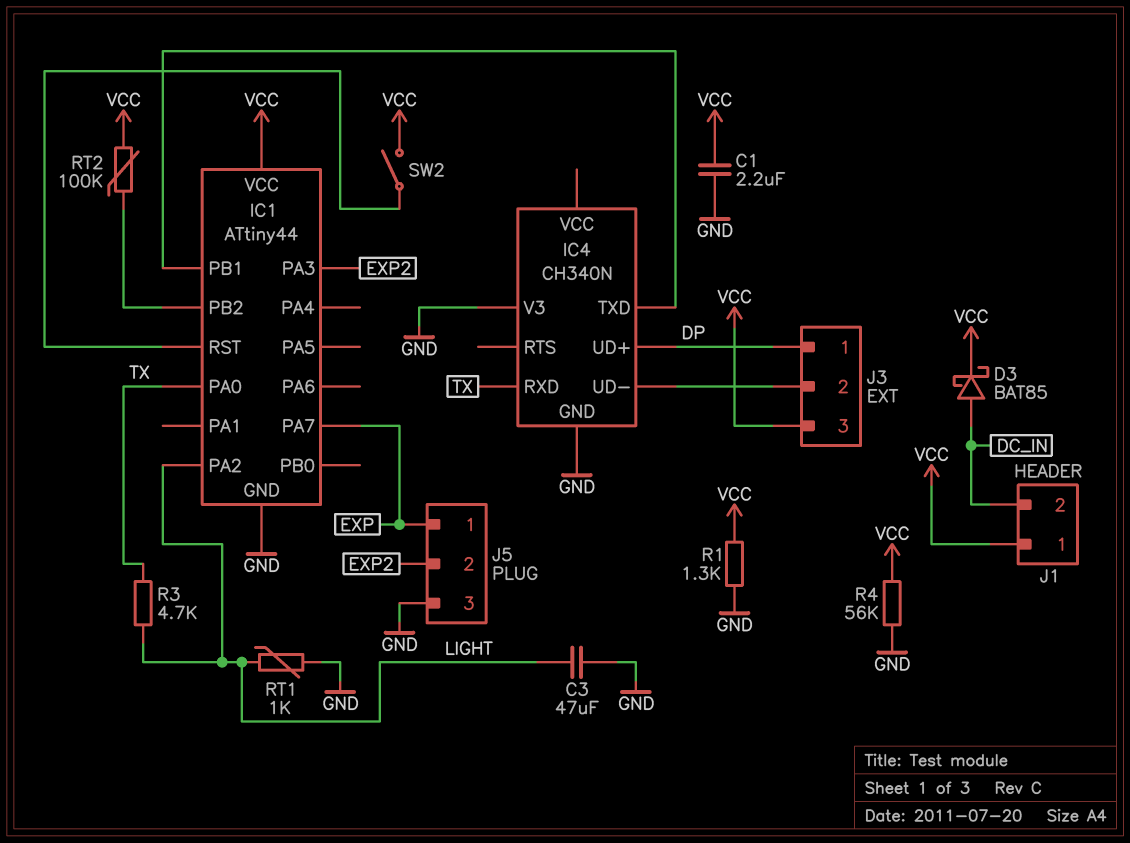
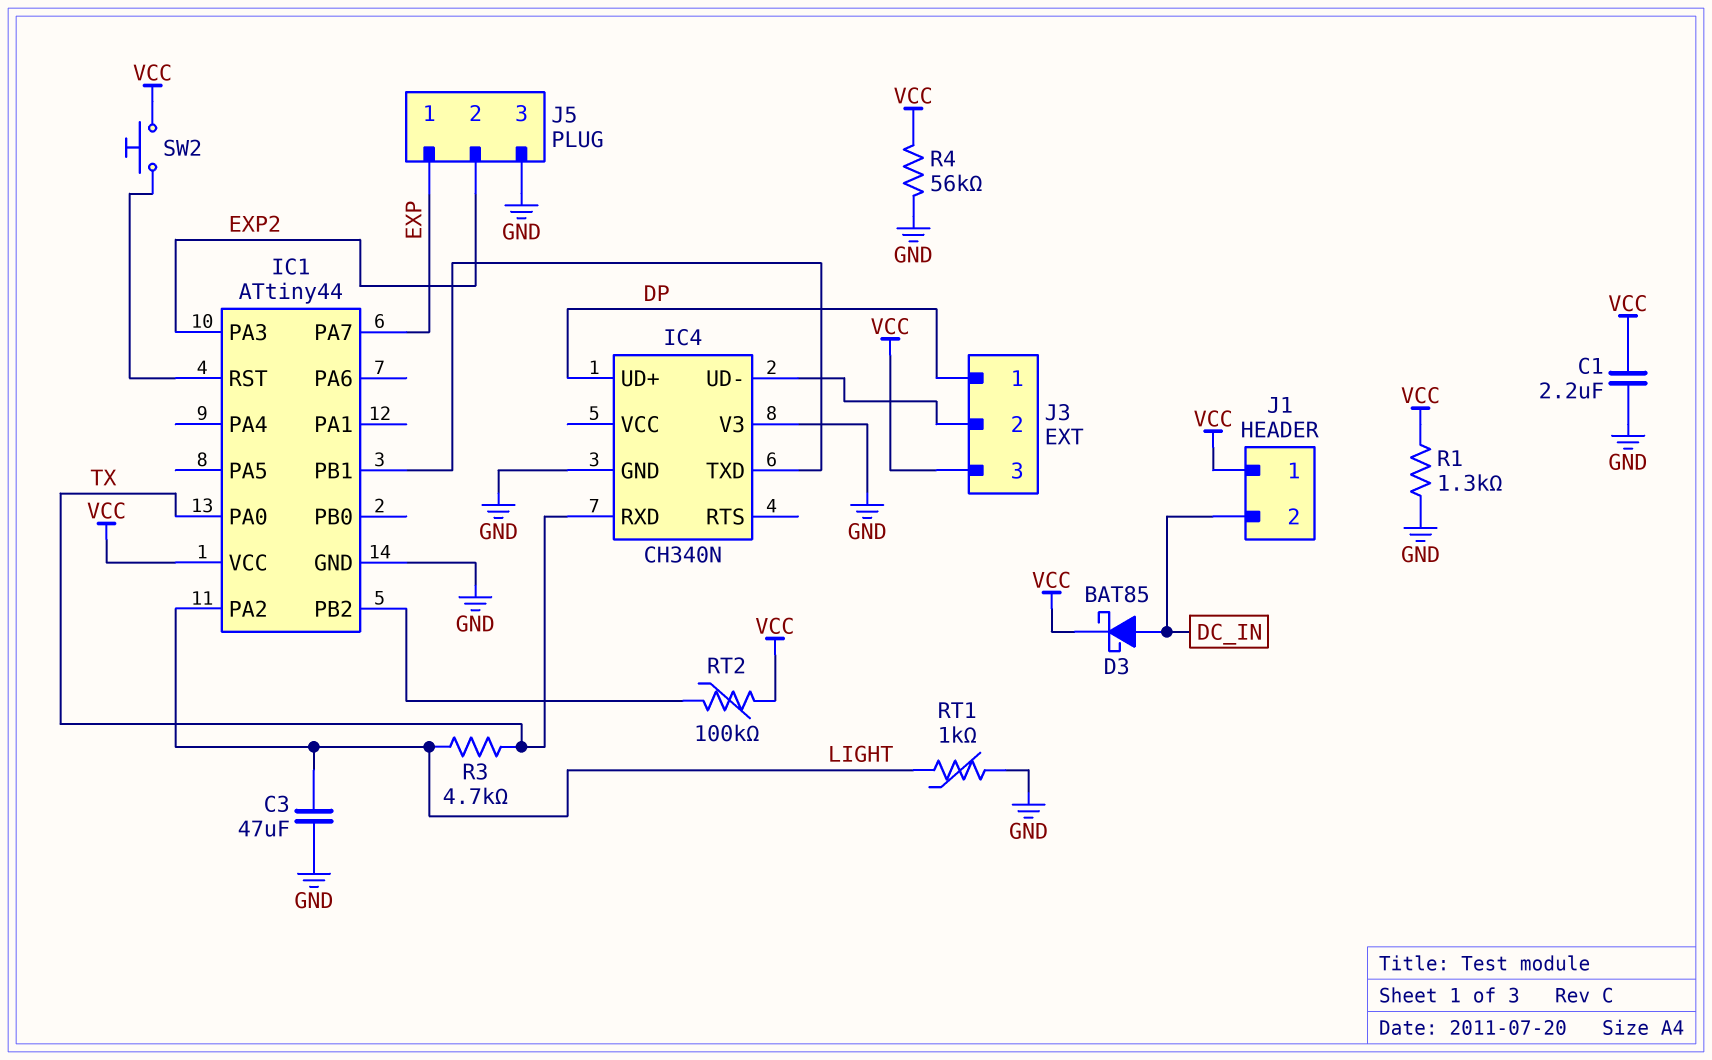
SW2: switch (IC1/RST, VCC) -> button (IC1/RST, VCC)

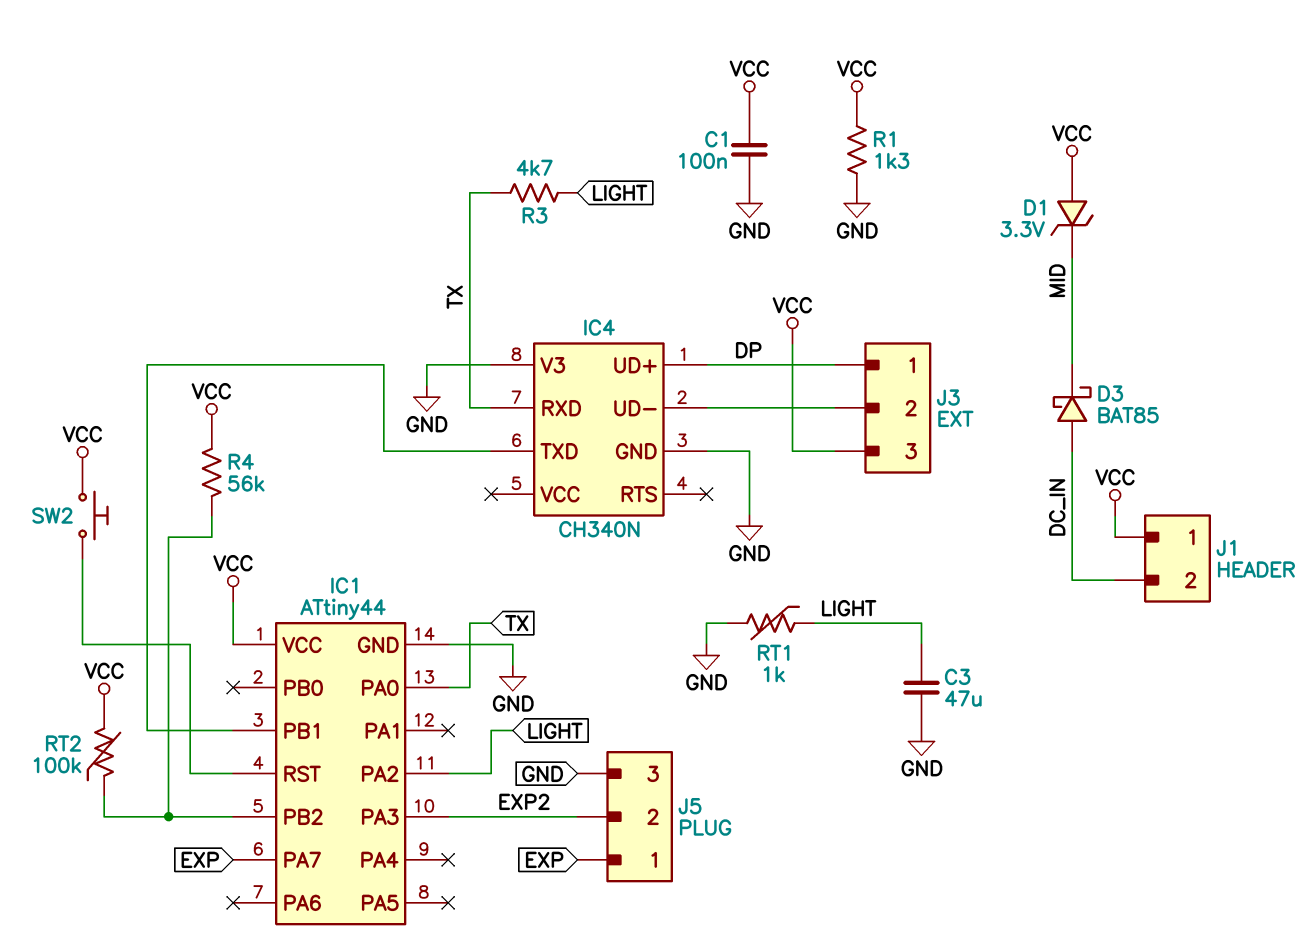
C1: 2.2uF (GND, VCC) -> 100nF (GND, VCC)
D1: none -> zener 3.3V (A VCC, K MID)
D3: schottky BAT85 (A DC_IN, K VCC) -> schottky BAT85 (A DC_IN, K MID)
R4: 56k (GND, VCC) -> 56k (IC1/PB2, VCC)

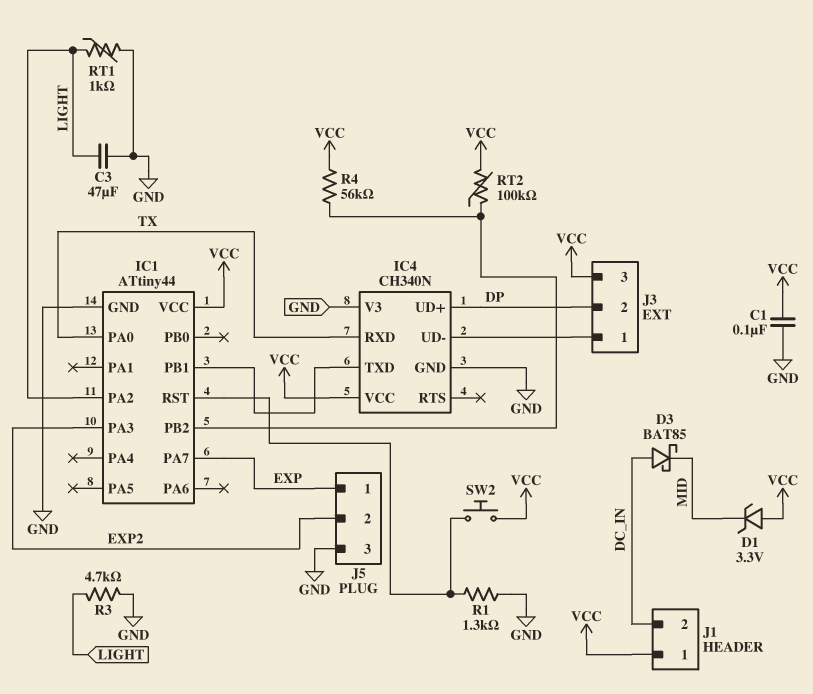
IC4 pin VCC: none -> VCC
J3 pin 1: DP -> IC4/UD-
J3 pin 2: IC4/UD- -> DP
R1: 1.3k (GND, VCC) -> 1.3k (GND, IC1/RST)
R3: 4.7k (LIGHT, TX) -> 4.7k (GND, LIGHT)

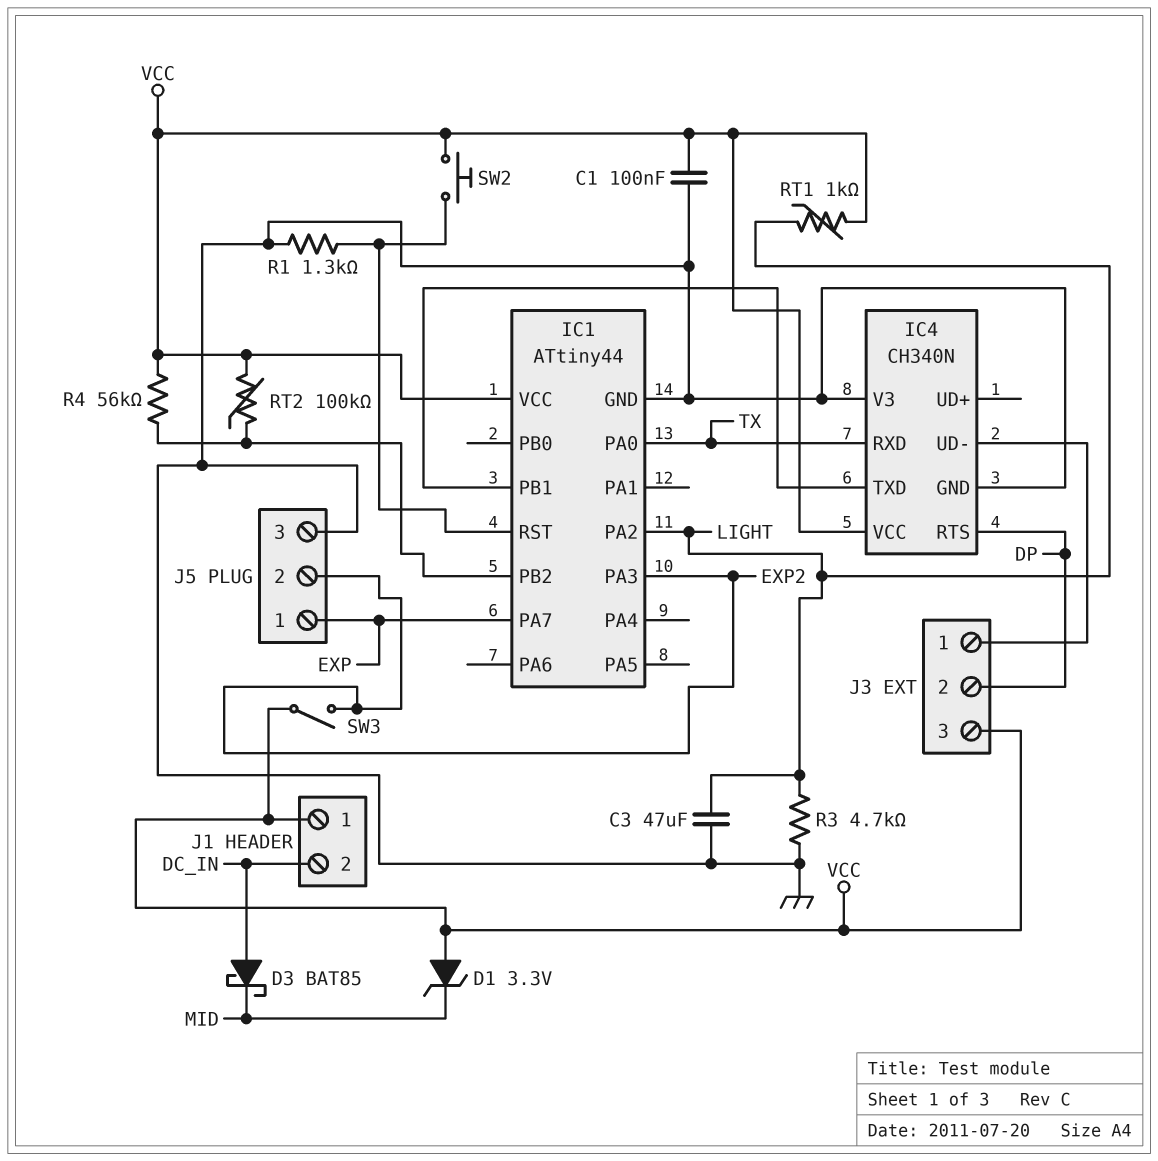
IC4 pin RTS: none -> DP
IC4 pin UD+: DP -> none
RT1: 1k (GND, LIGHT) -> 1k (LIGHT, VCC)
SW3: none -> switch (EXP2, VCC)

